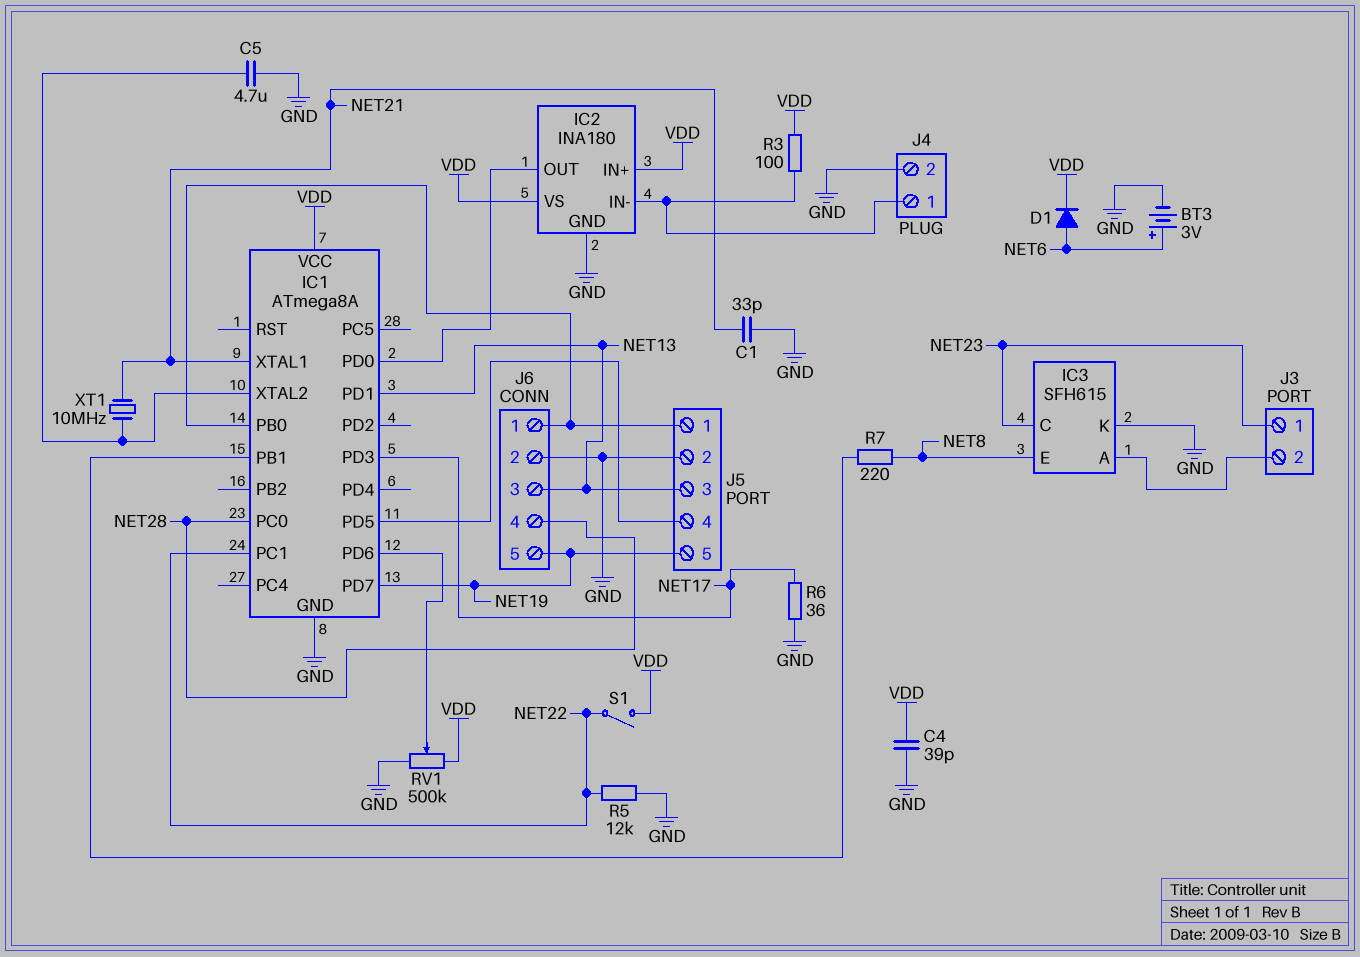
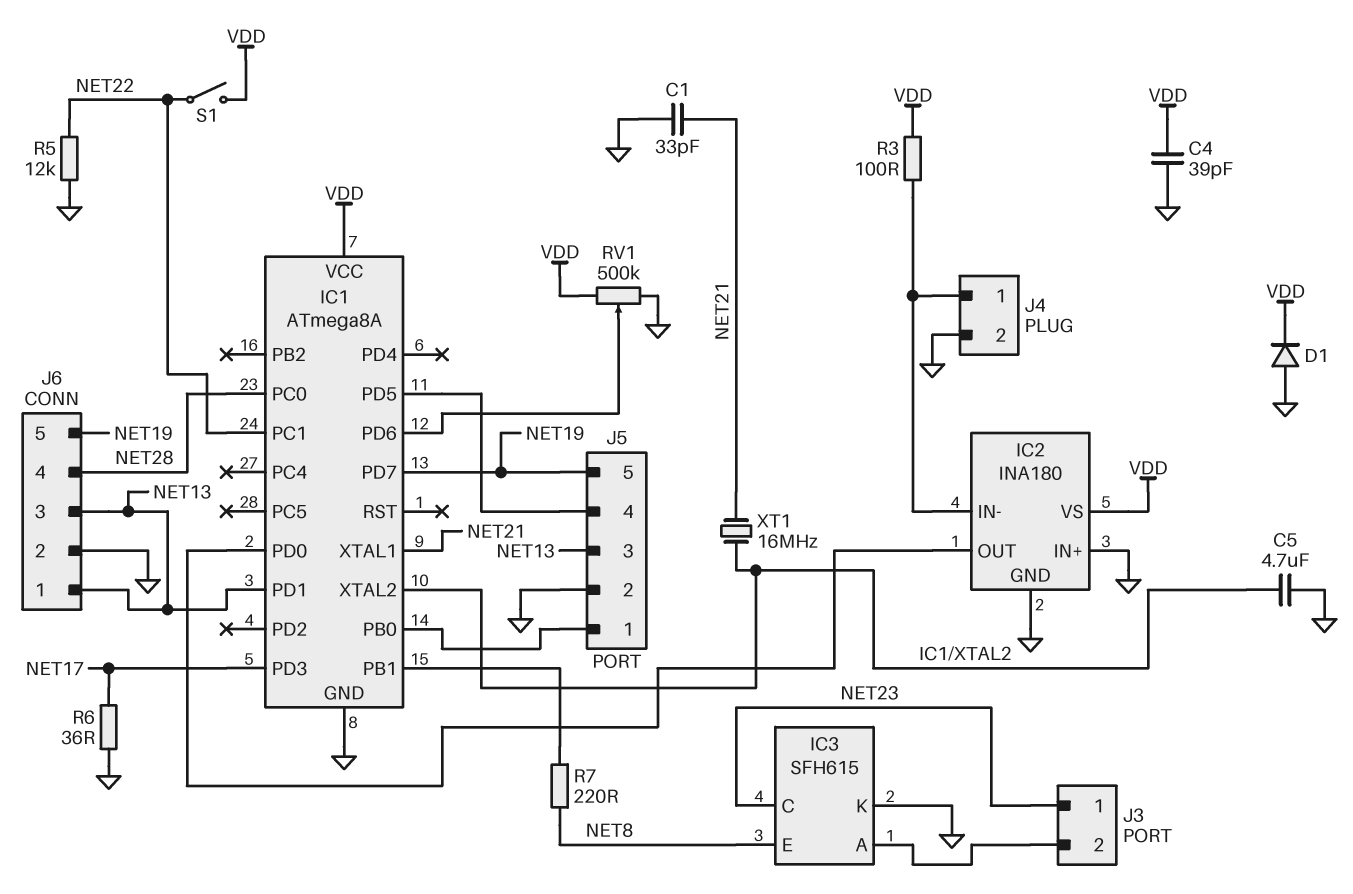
BT3: 3V (plus NET6, minus GND) -> none
D1: diode (A NET6, K VDD) -> diode (A GND, K VDD)
IC2 pin IN+: VDD -> GND
J6 pin 1: IC1/PB0 -> NET13
XT1: 10MHz (IC1/XTAL2, NET21) -> 16MHz (IC1/XTAL2, NET21)

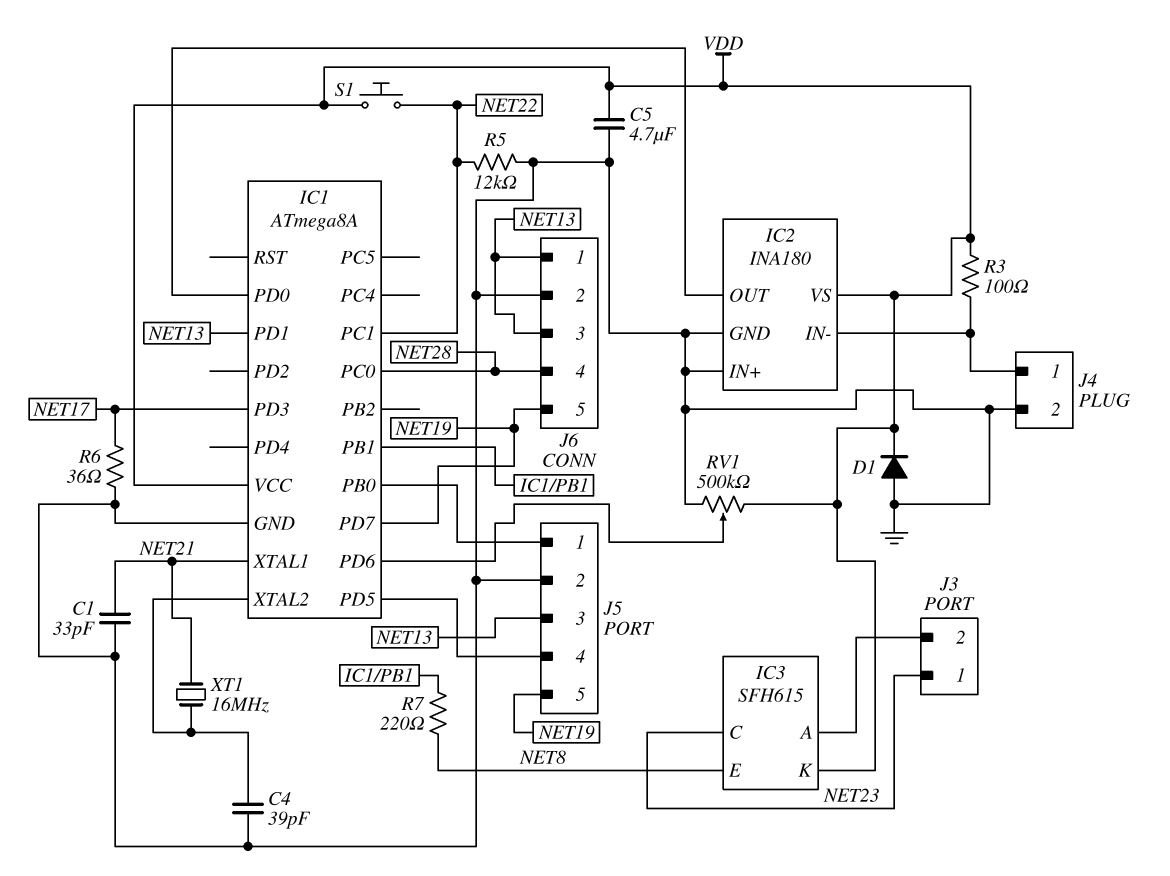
C4: 39pF (GND, VDD) -> 39pF (GND, IC1/XTAL2)
C5: 4.7uF (GND, IC1/XTAL2) -> 4.7uF (GND, VDD)
IC3 pin K: GND -> VDD
S1: switch (NET22, VDD) -> button (NET22, VDD)

